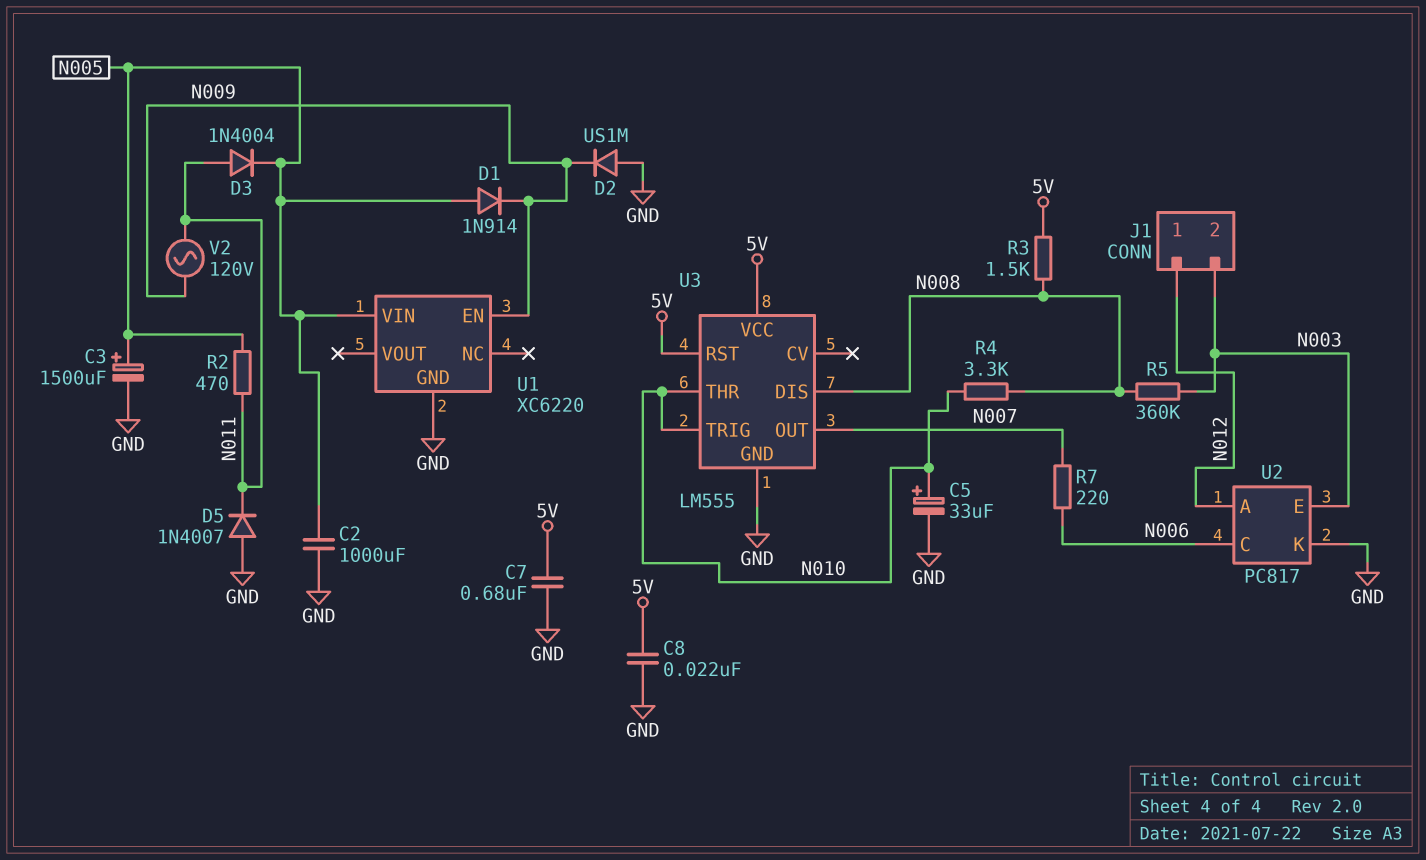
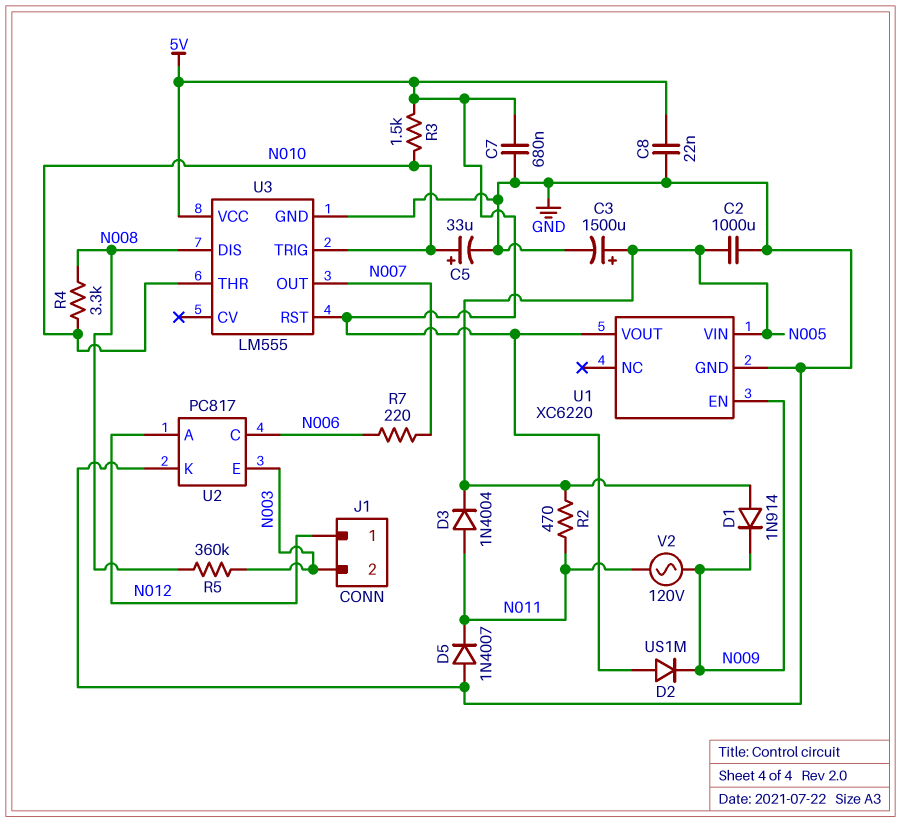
D2: diode US1M (A GND, K N009) -> diode US1M (A 5V, K N009)
R3: 1.5k (5V, N008) -> 1.5k (5V, N010)
U1 pin VOUT: none -> 5V

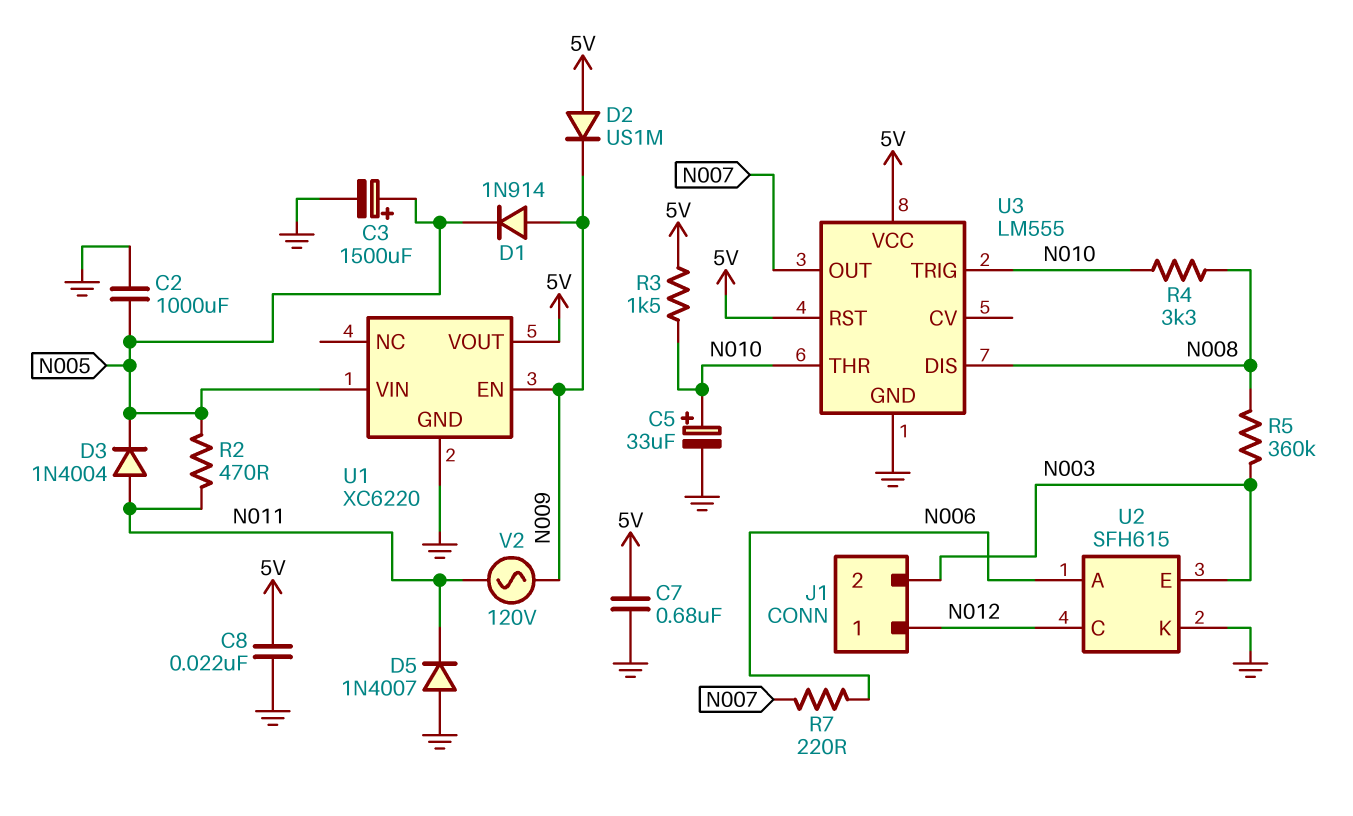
D1: diode 1N914 (A N005, K N009) -> diode 1N914 (A N009, K N005)
U2: PC817 -> SFH615
U2 pin A: N012 -> N006
U2 pin C: N006 -> N012

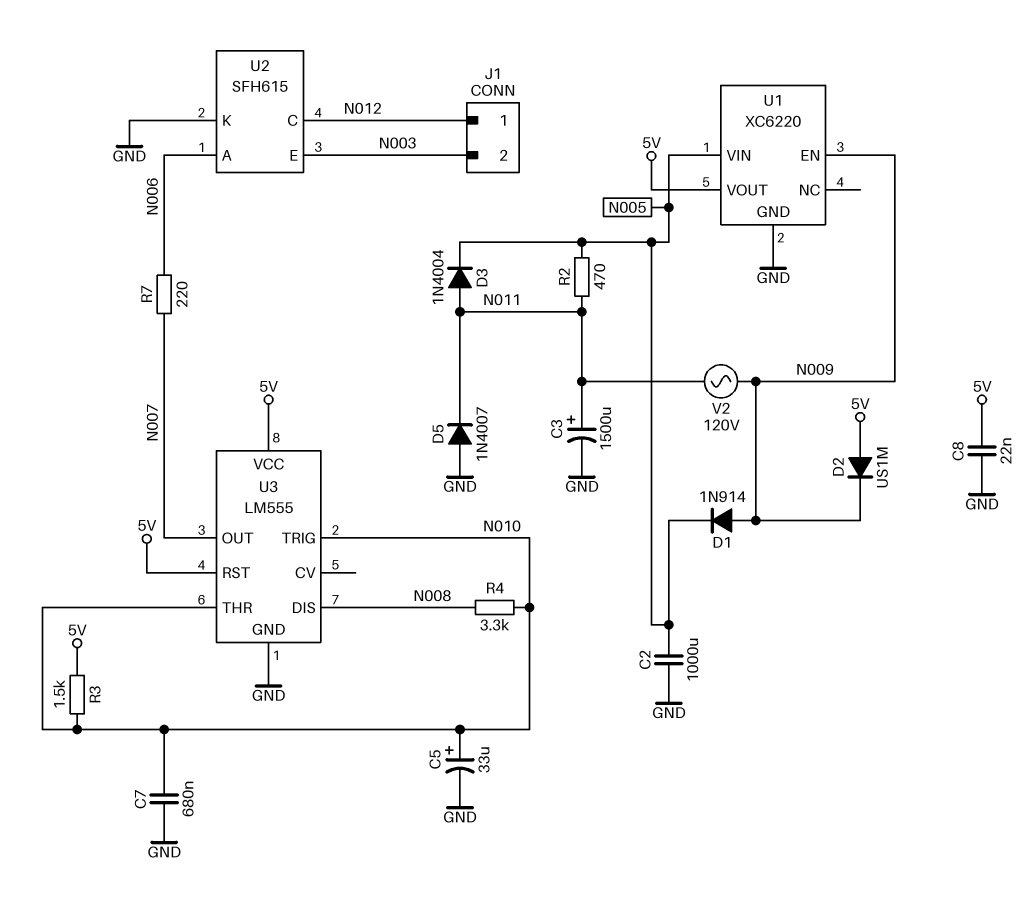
C3: 1500uF (plus N005, minus GND) -> 1500uF (plus N011, minus GND)
C7: 680nF (5V, GND) -> 680nF (GND, N010)
R5: 360k (N003, N008) -> none

